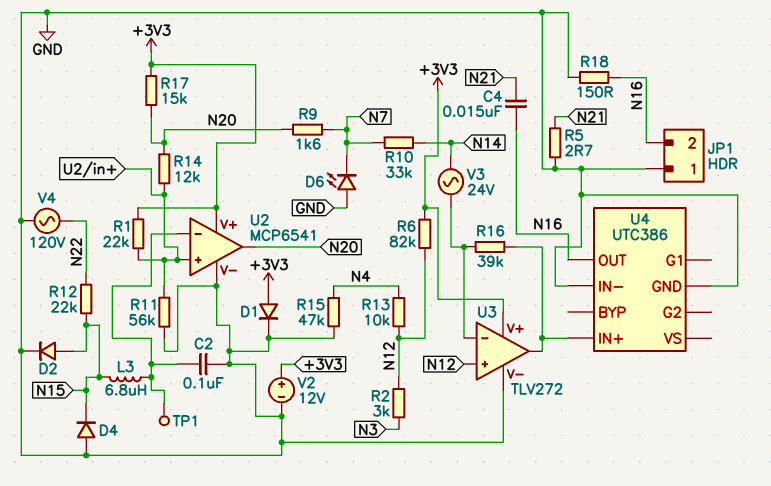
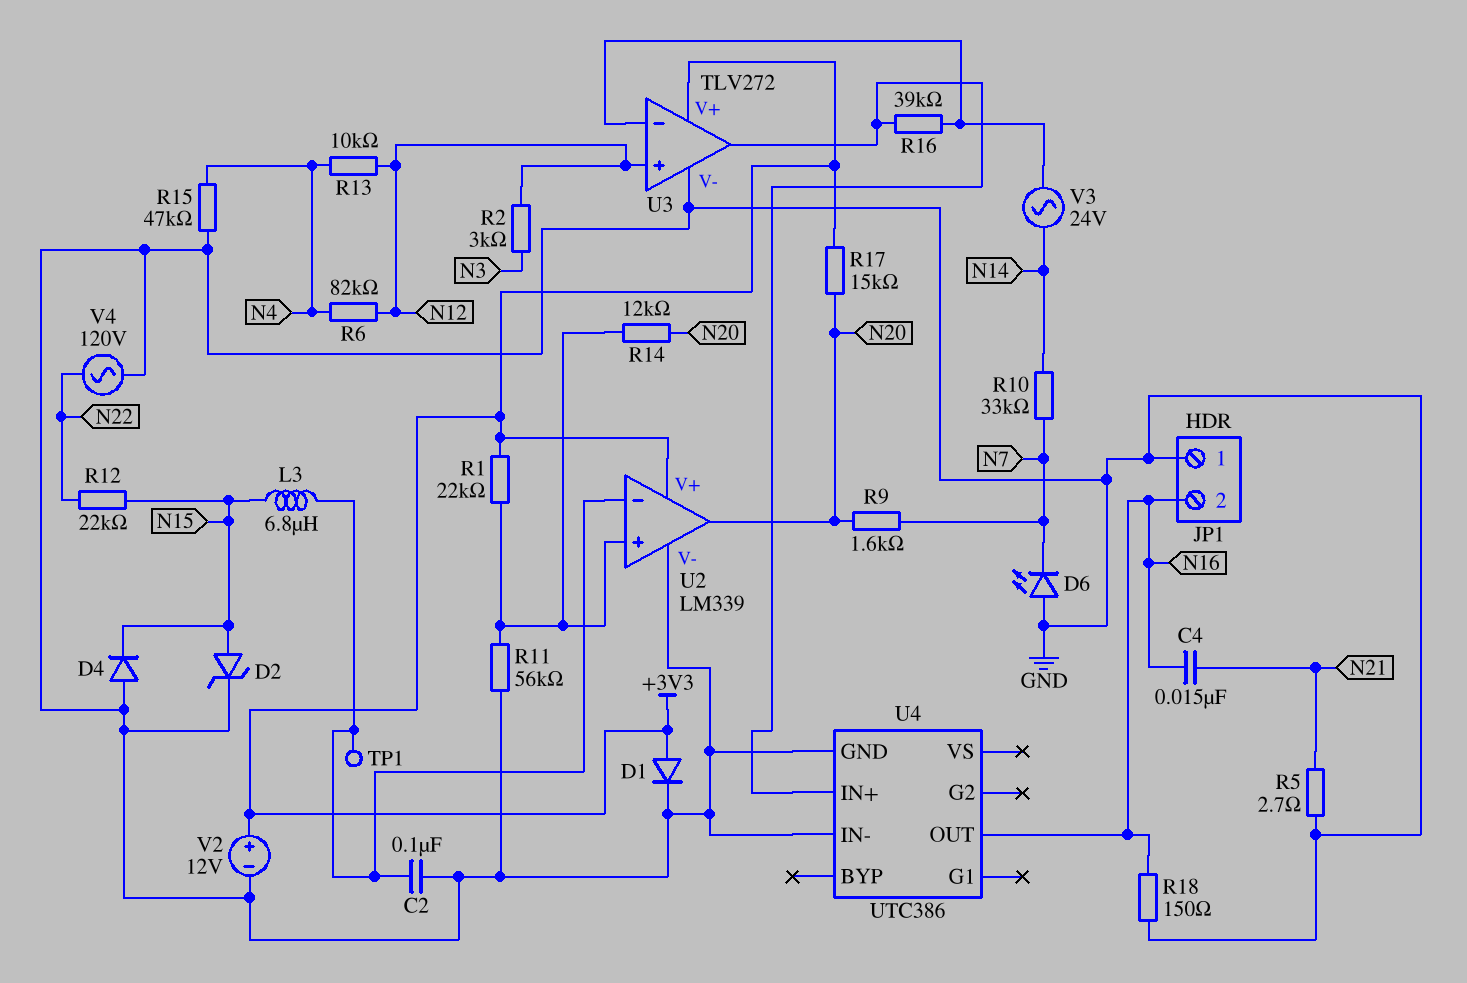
D2: diode (A N15, K GND) -> zener (A N15, K GND)
R6: 82k (+3V3, N12) -> 82k (N4, N12)
U2: MCP6541 -> LM339

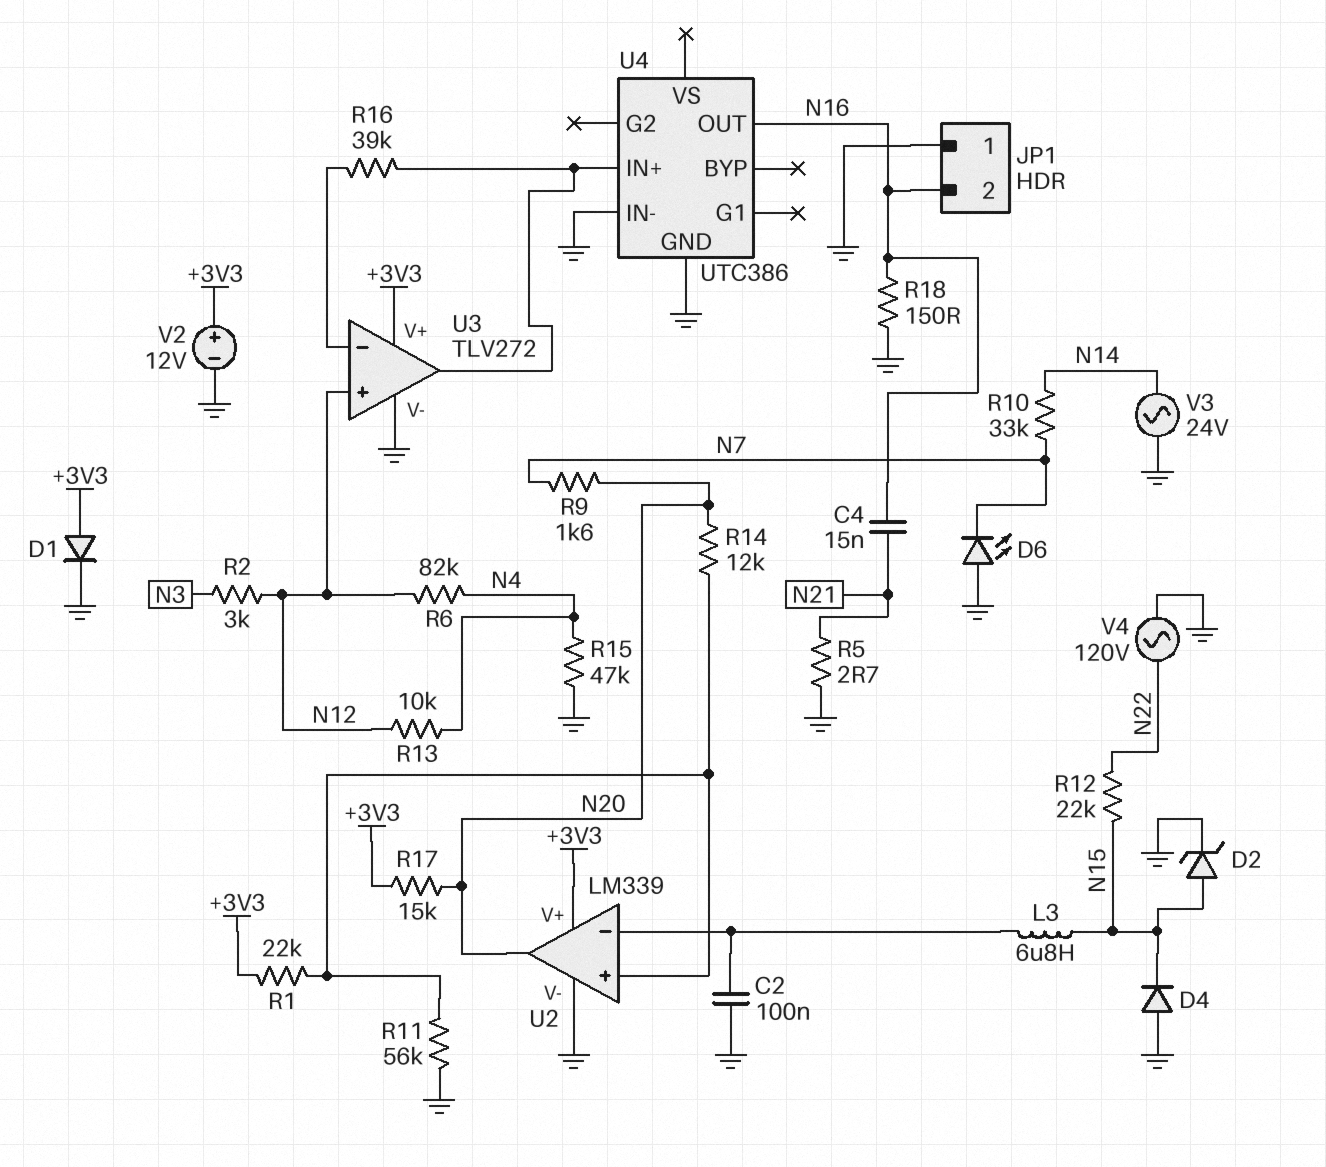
TP1: test point (U2/in-) -> none
V3: AC 24V (N14, U3/in-) -> AC 24V (GND, N14)

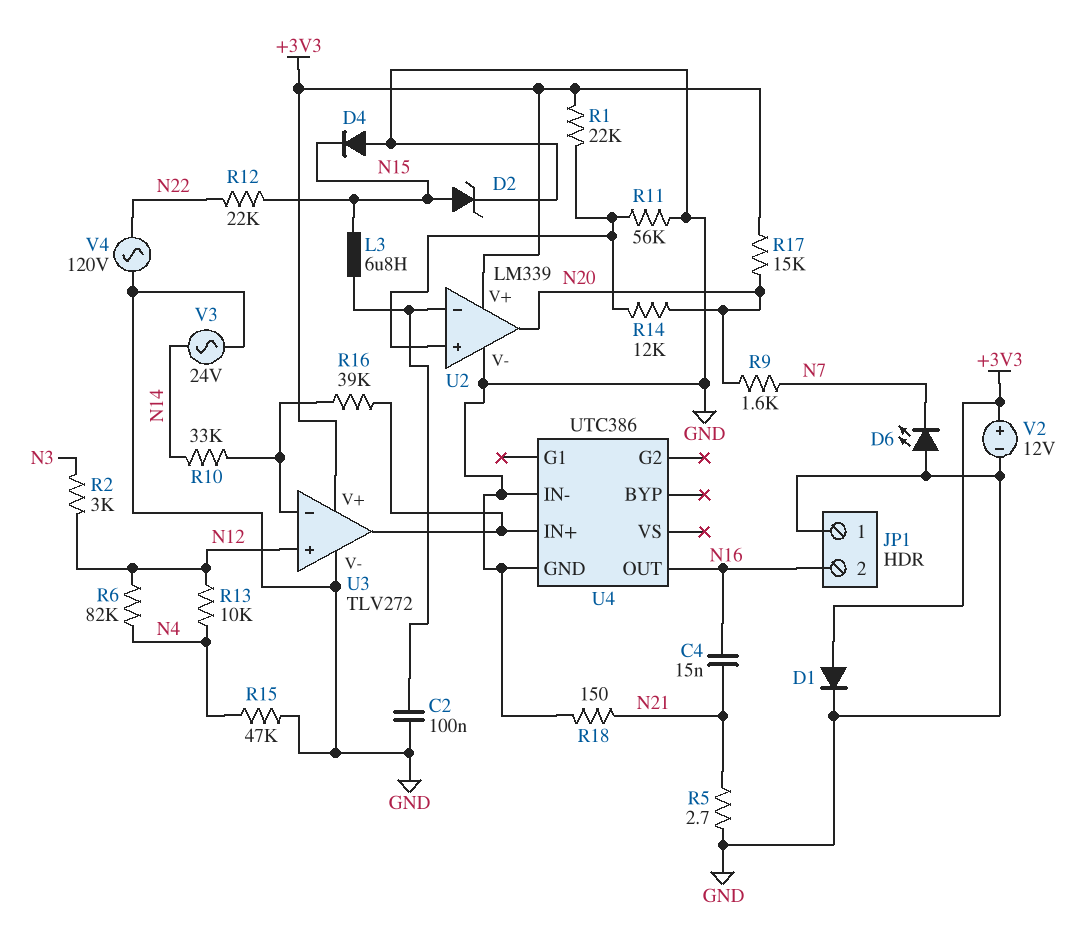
R10: 33k (N7, N14) -> 33k (N14, U3/in-)
R18: 150 (GND, N16) -> 150 (GND, N21)

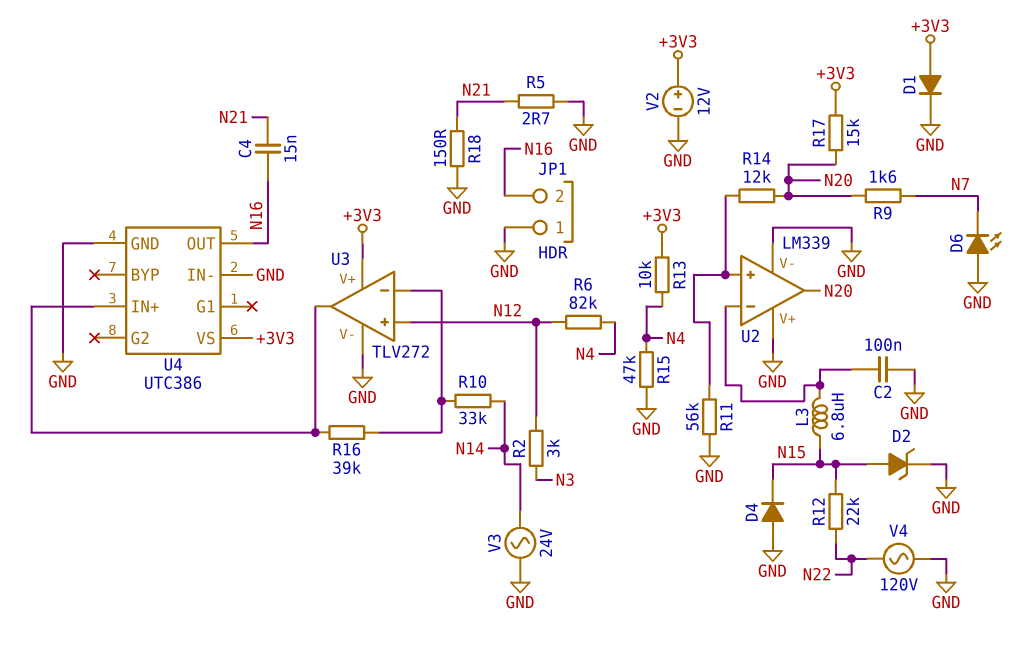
R1: 22k (+3V3, U2/in+) -> none
R13: 10k (N4, N12) -> 10k (+3V3, N4)
U2 pin V+: +3V3 -> GND
U4 pin VS: none -> +3V3

